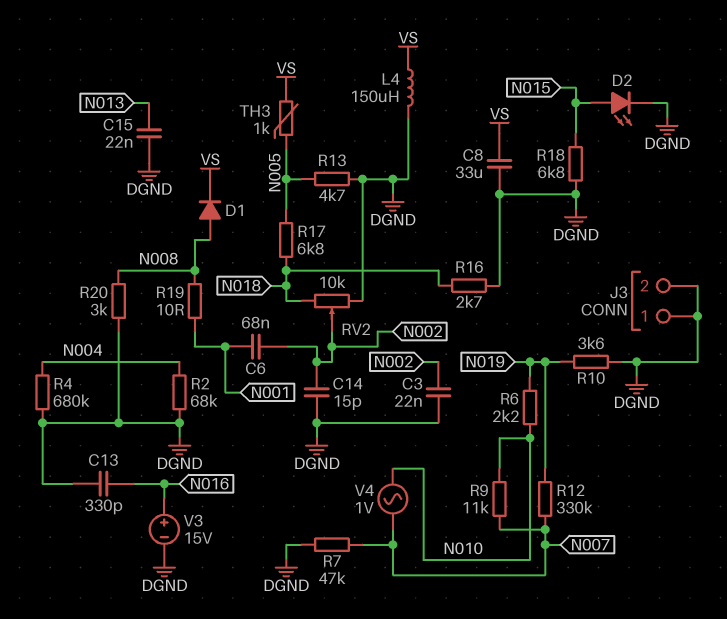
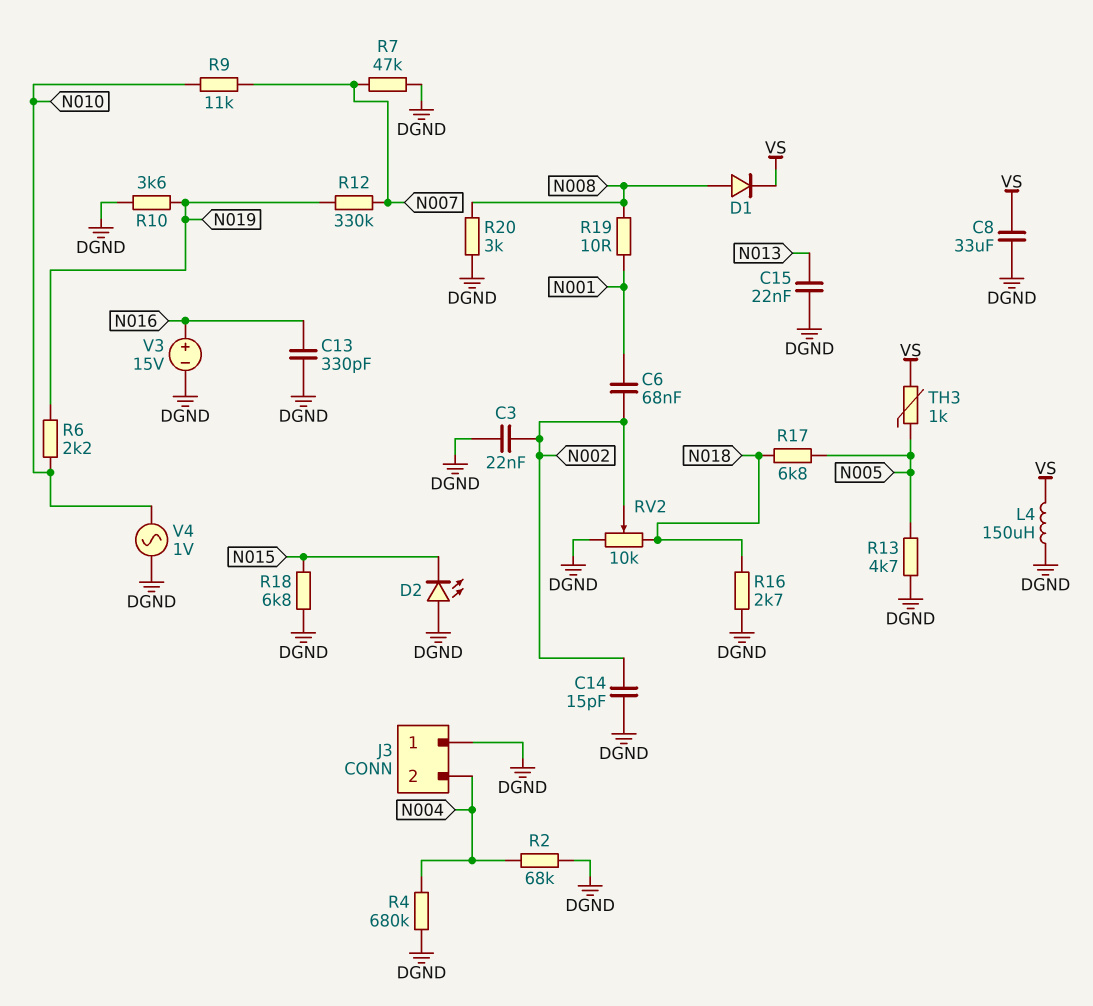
D2: LED (A N015, K DGND) -> LED (A DGND, K N015)
J3 pin 2: DGND -> N004
V4: AC 1V (N007, N010) -> AC 1V (DGND, N010)

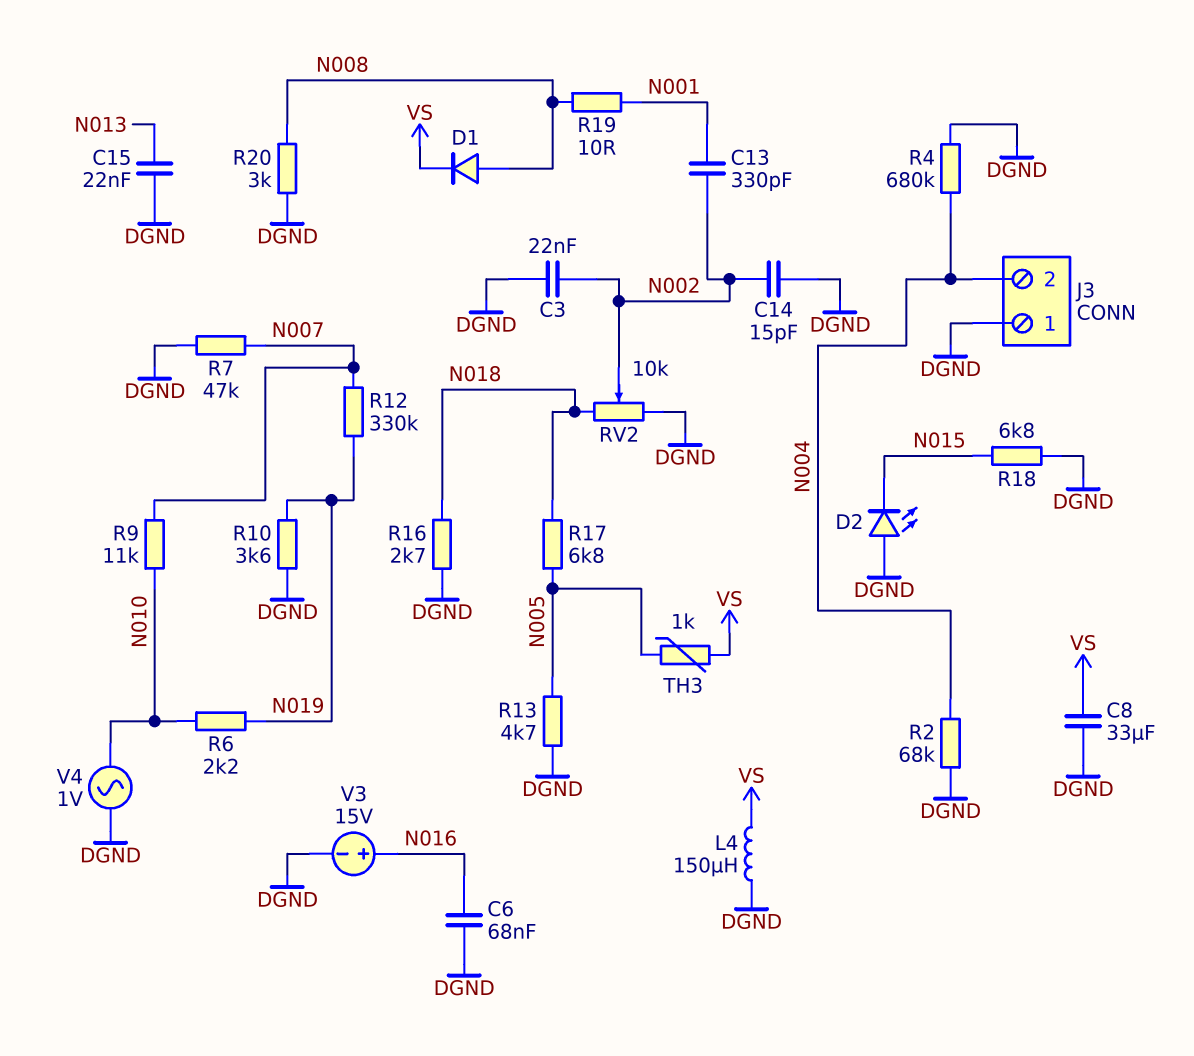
C6: 68nF (N001, N002) -> 68nF (DGND, N016)
C13: 330pF (DGND, N016) -> 330pF (N001, N002)

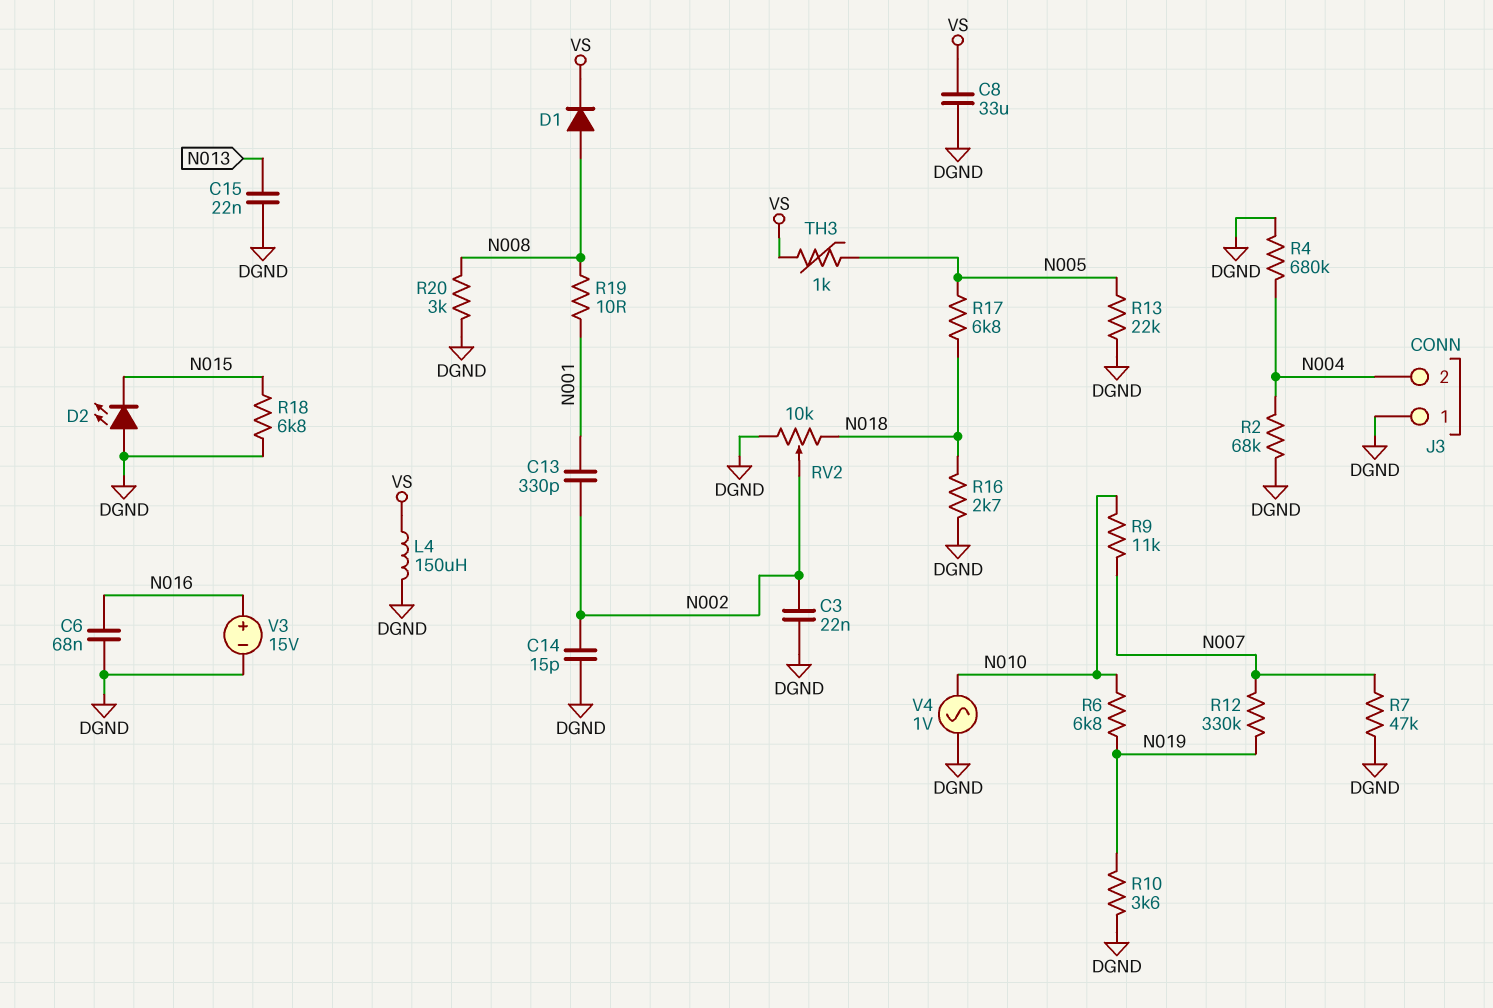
R6: 2.2k (N010, N019) -> 6.8k (N010, N019)
R13: 4.7k (DGND, N005) -> 22k (DGND, N005)

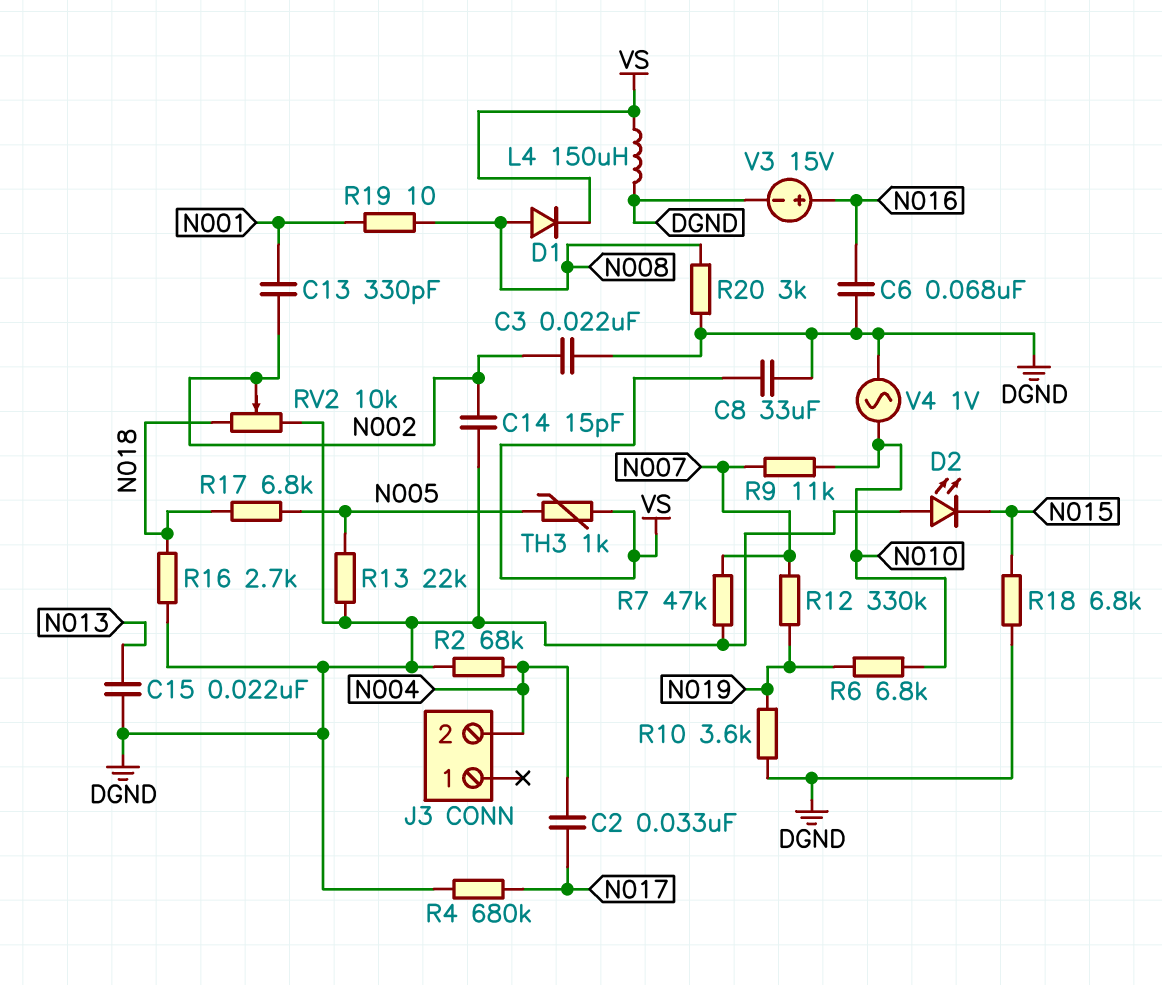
C2: none -> 33nF (N004, N017)
J3 pin 1: DGND -> none
R4: 680k (DGND, N004) -> 680k (DGND, N017)

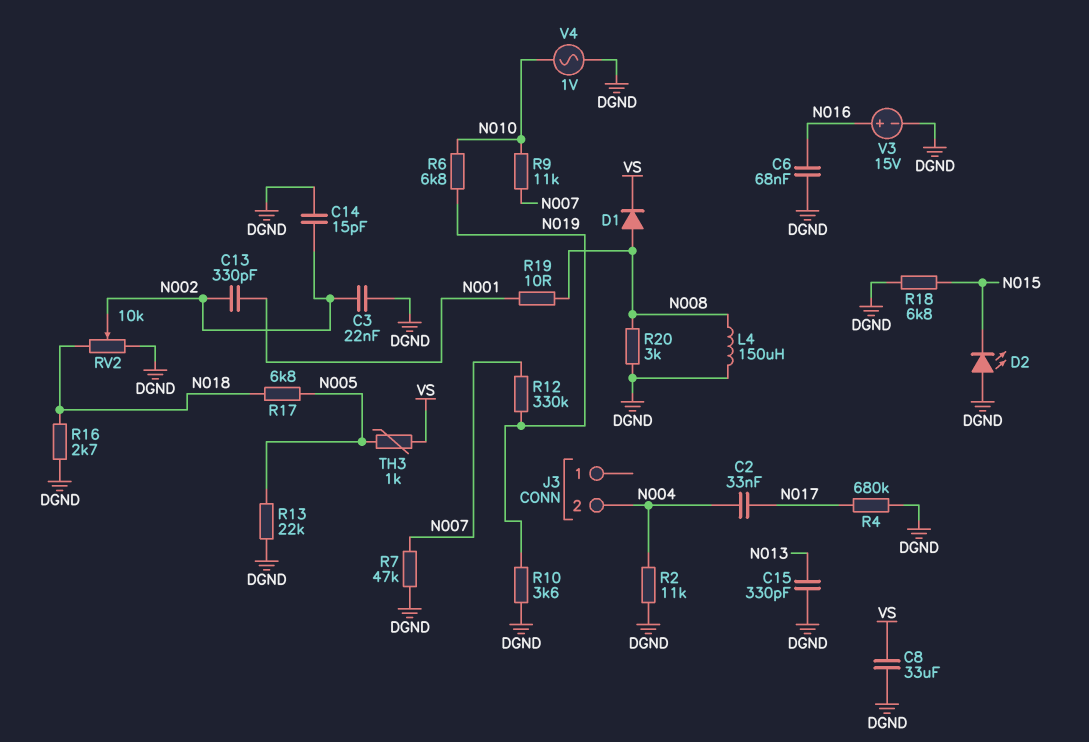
C15: 22nF (DGND, N013) -> 330pF (DGND, N013)
L4: 150uH (DGND, VS) -> 150uH (DGND, N008)
R2: 68k (DGND, N004) -> 11k (DGND, N004)

